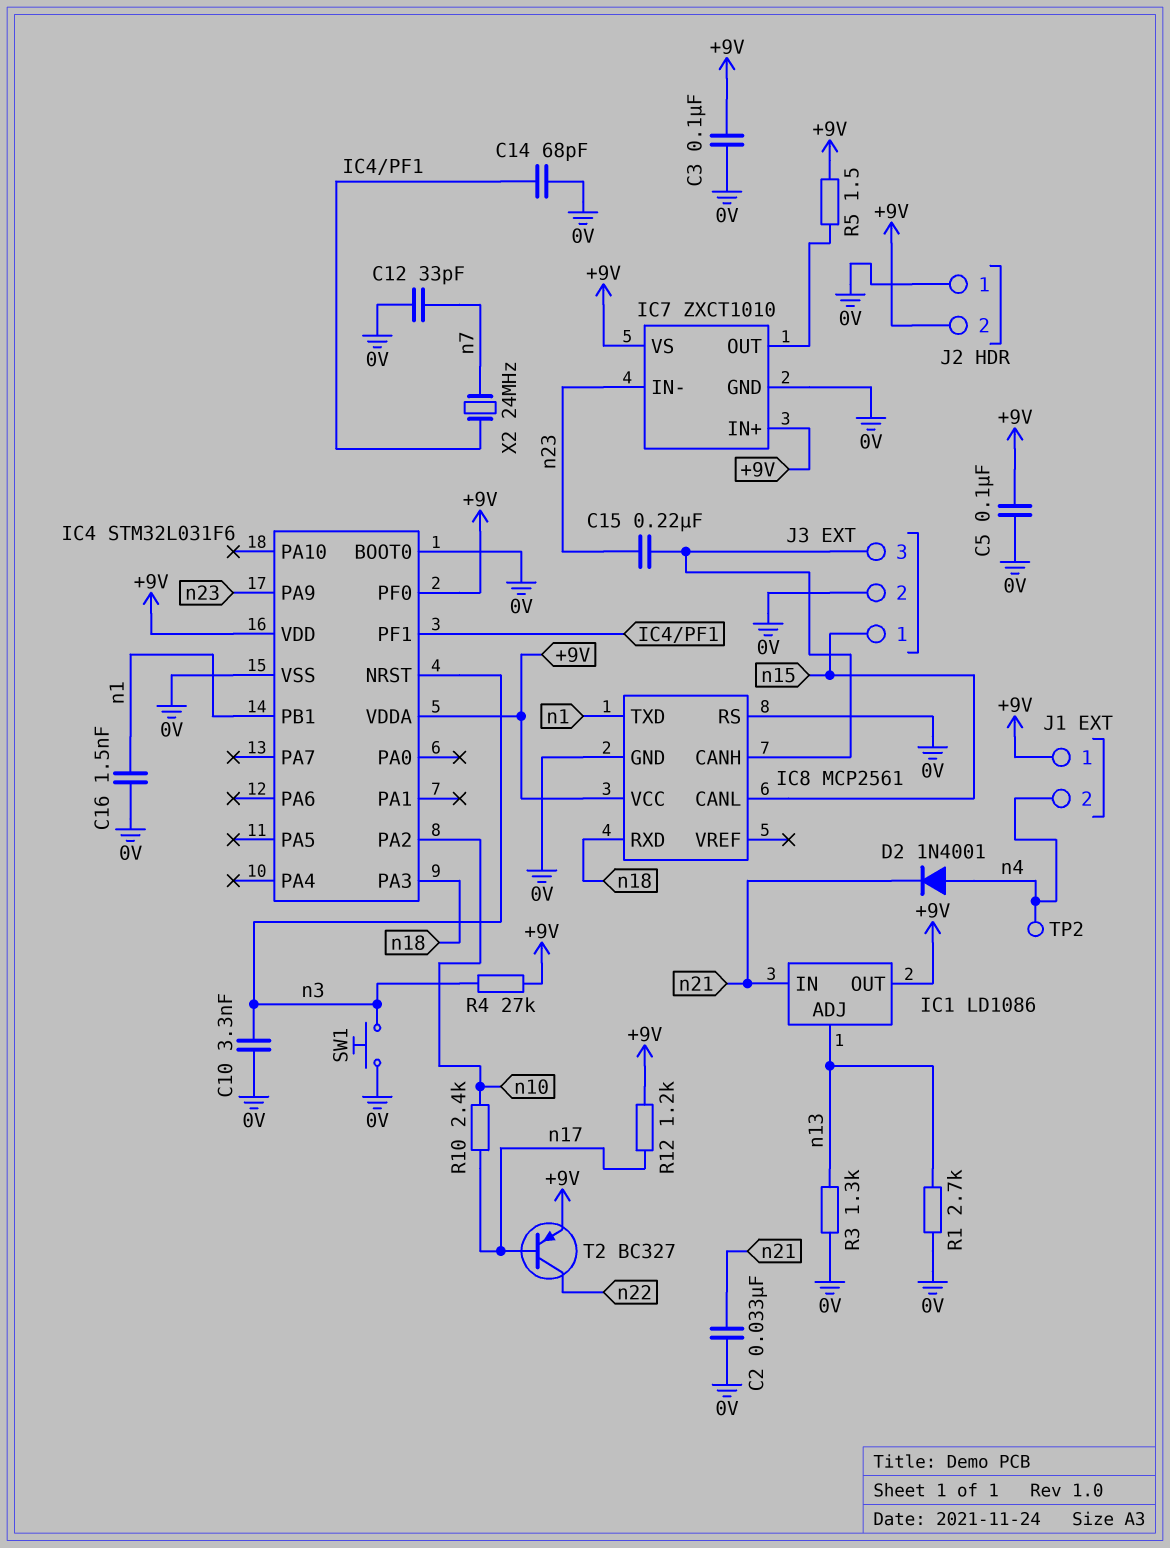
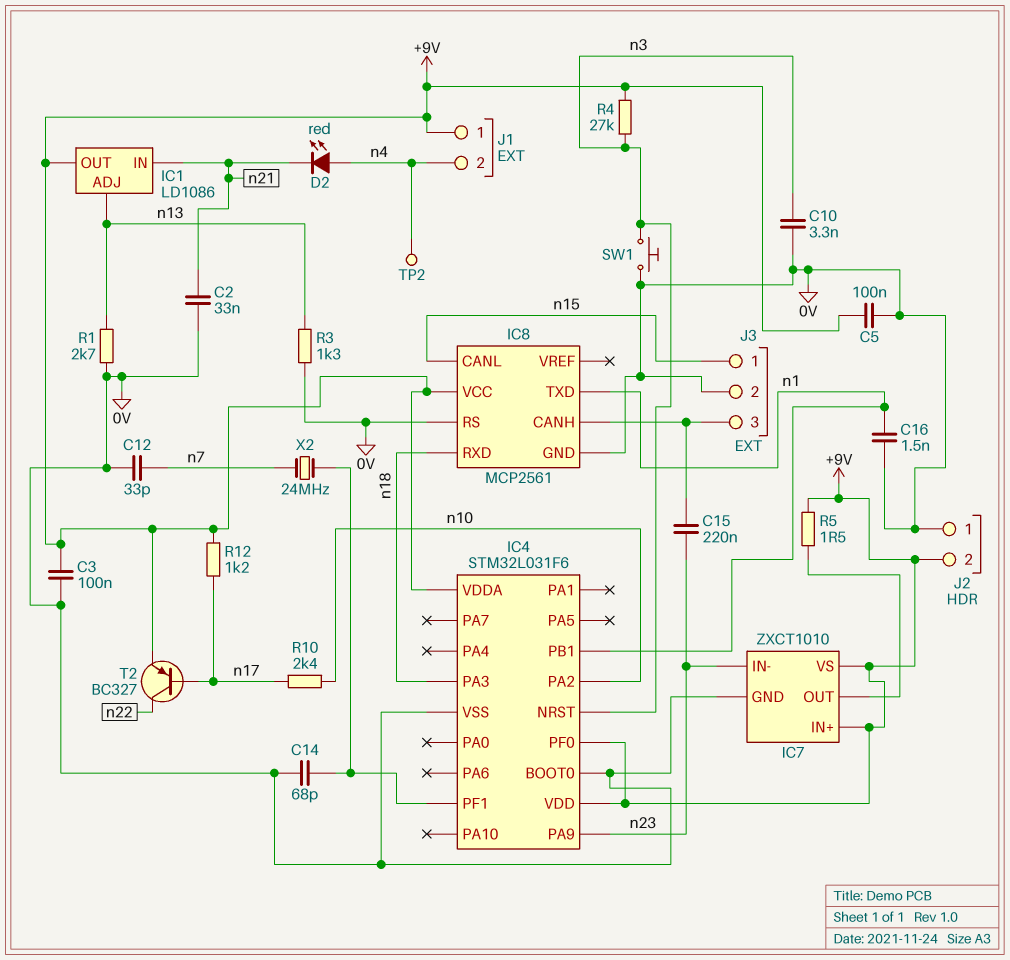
D2: diode 1N4001 (A n4, K n21) -> LED red (A n4, K n21)

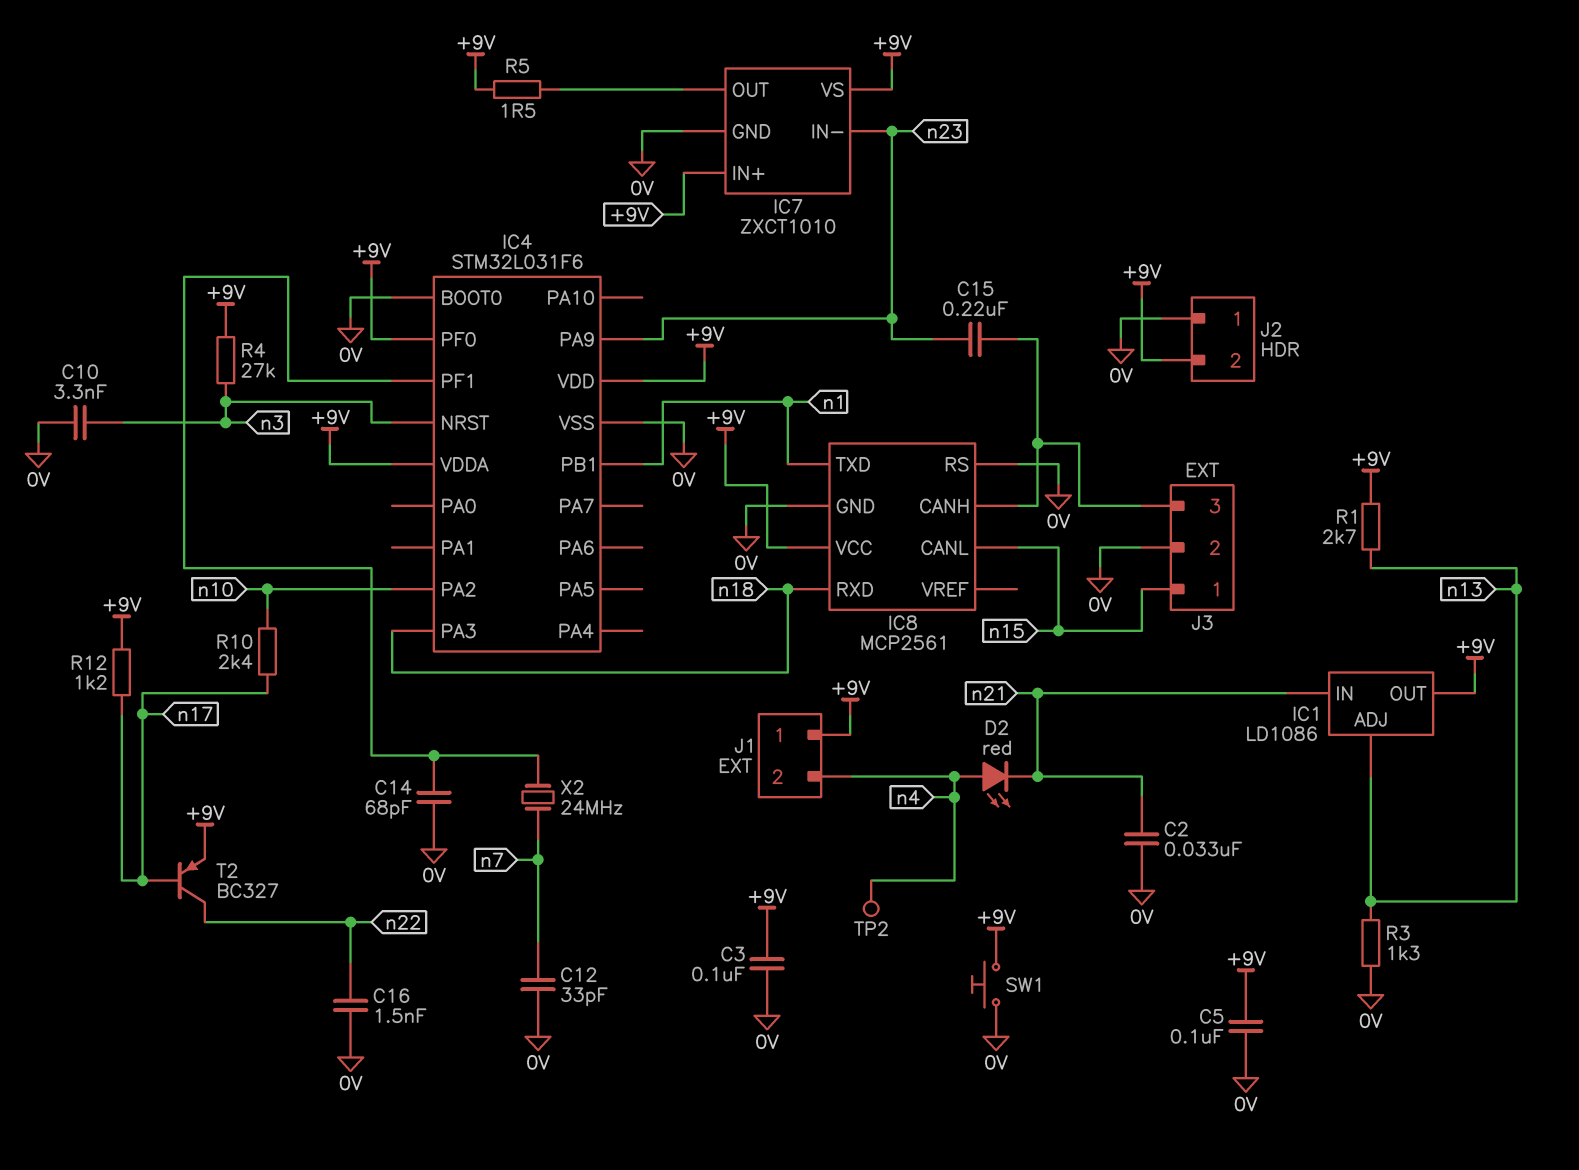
C16: 1.5nF (0V, n1) -> 1.5nF (0V, n22)
R1: 2.7k (0V, n13) -> 2.7k (+9V, n13)
SW1: button (0V, n3) -> button (+9V, 0V)

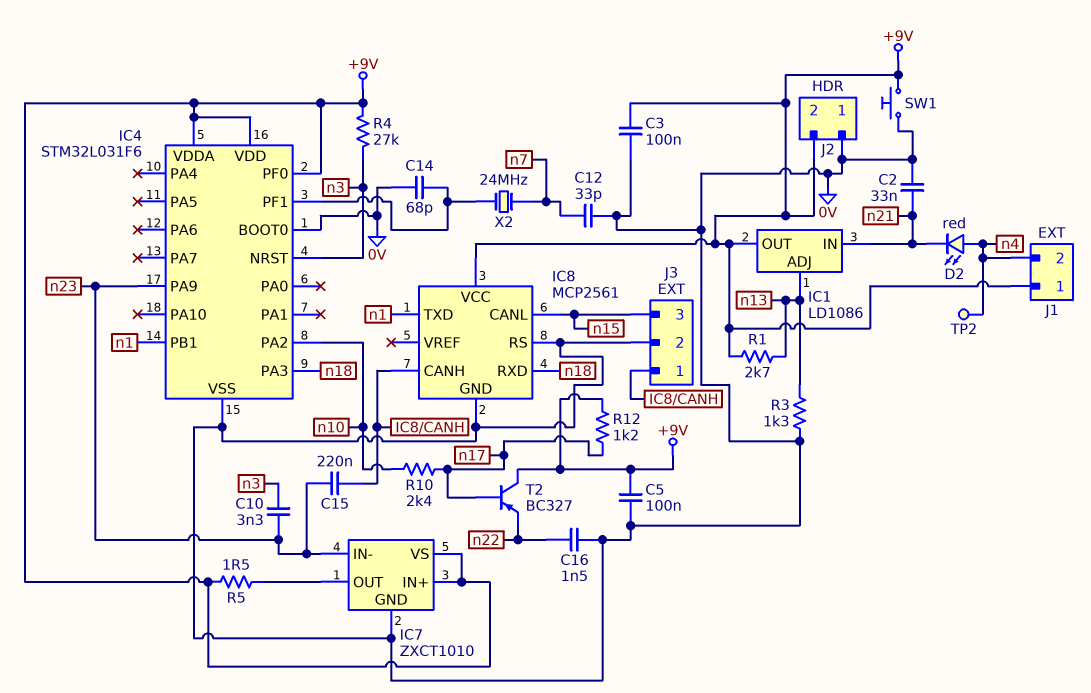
C10: 3.3nF (0V, n3) -> 3.3nF (n3, n23)
J3 pin 1: n15 -> IC8/CANH
J3 pin 3: IC8/CANH -> n15
T2: PNP BC327 (B n17, C n22, E +9V) -> PNP BC327 (B n17, C +9V, E n22)

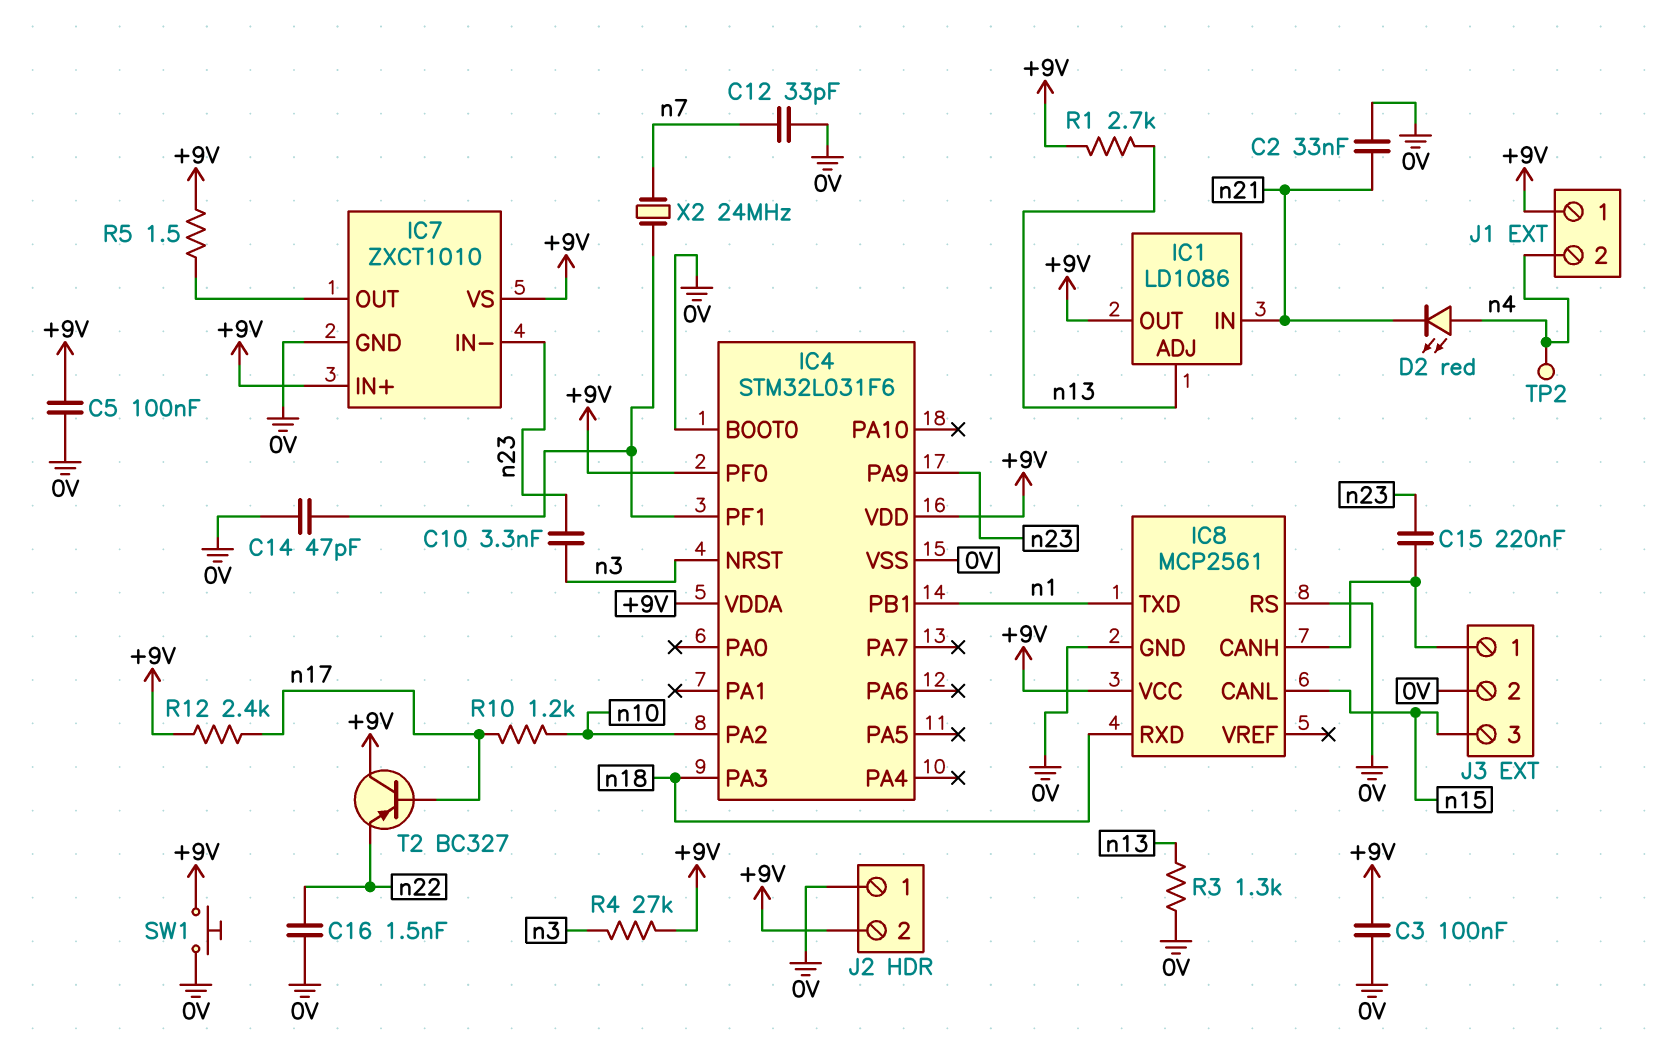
C14: 68pF (0V, IC4/PF1) -> 47pF (0V, IC4/PF1)
R10: 2.4k (n10, n17) -> 1.2k (n10, n17)
R12: 1.2k (+9V, n17) -> 2.4k (+9V, n17)

